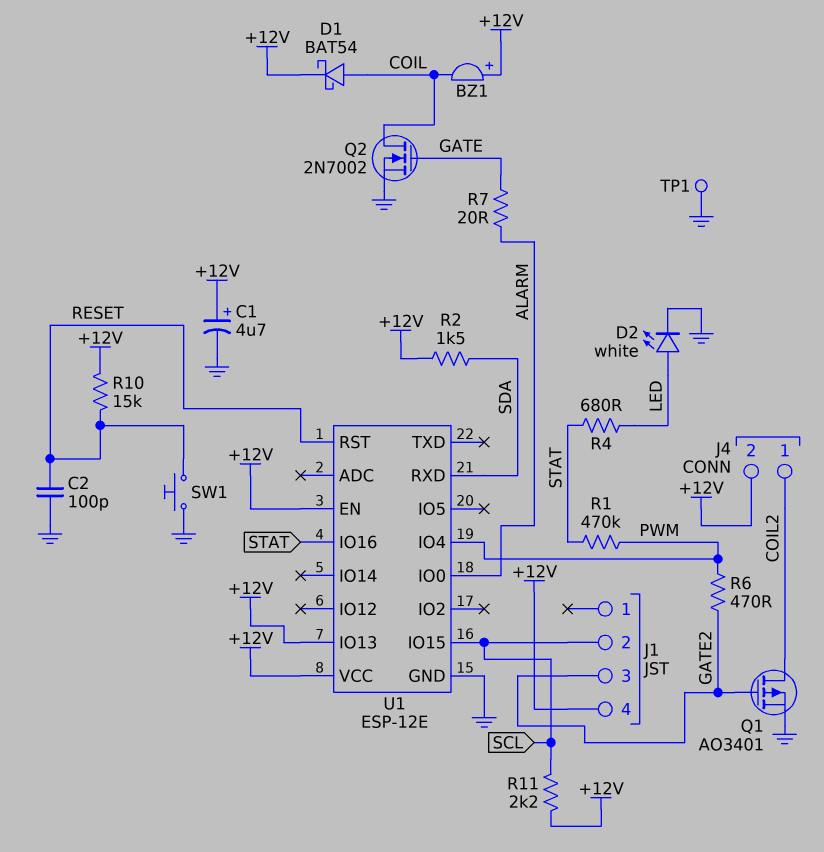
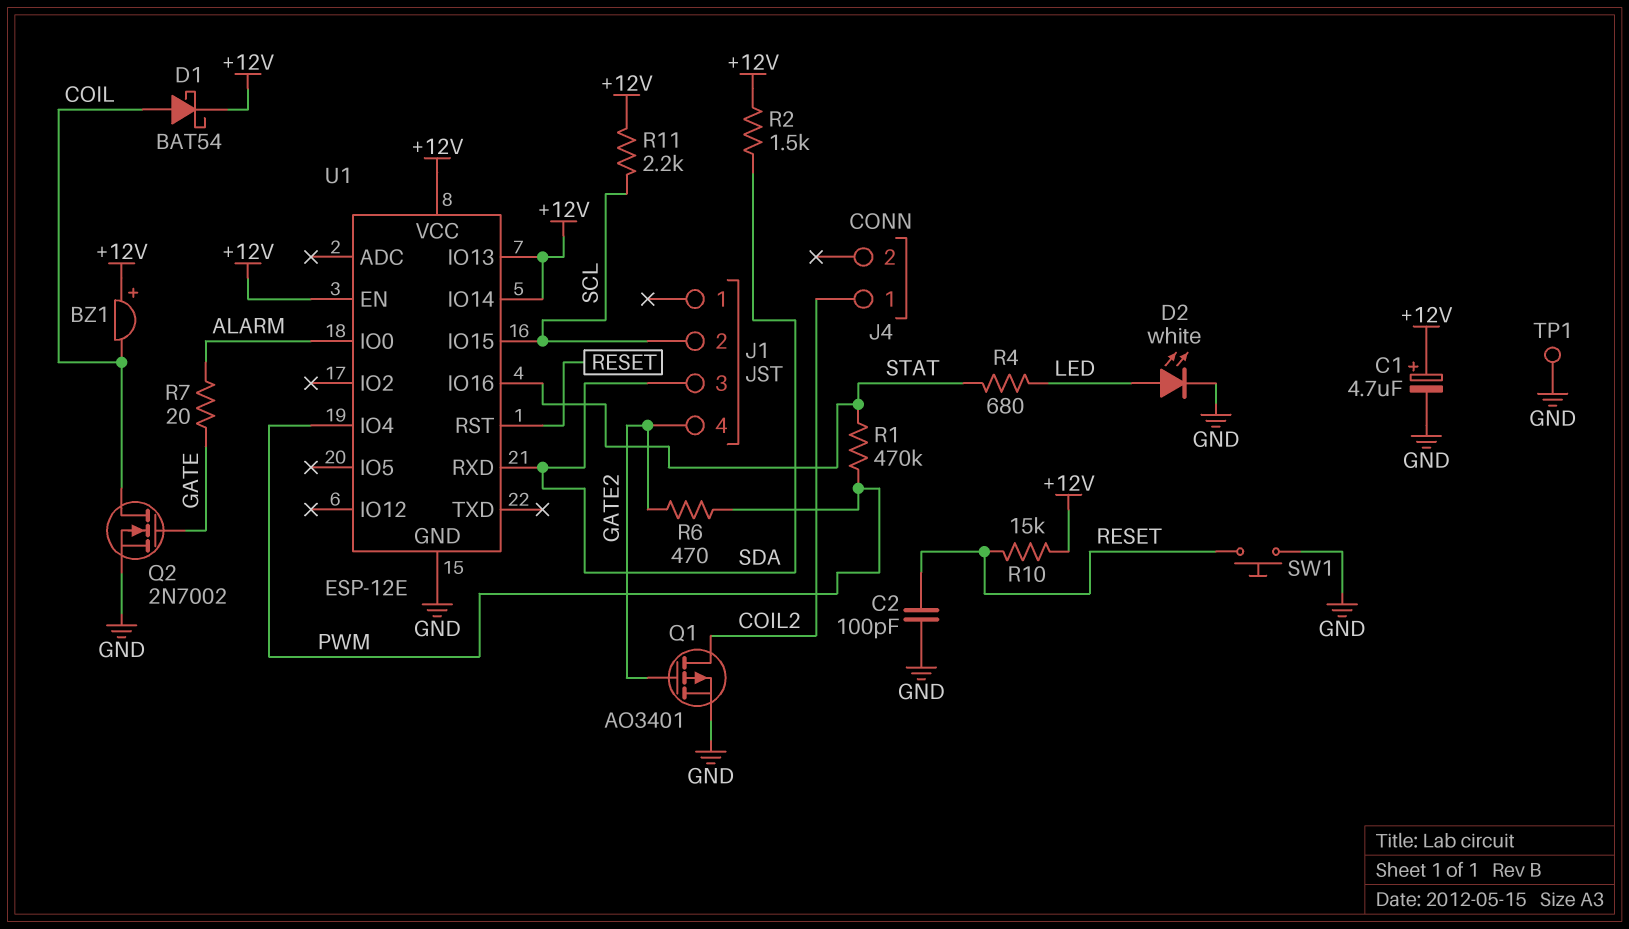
J1 pin 3: GATE2 -> SDA
J1 pin 4: +12V -> GATE2
J4 pin 2: +12V -> none
U1 pin IO14: none -> +12V

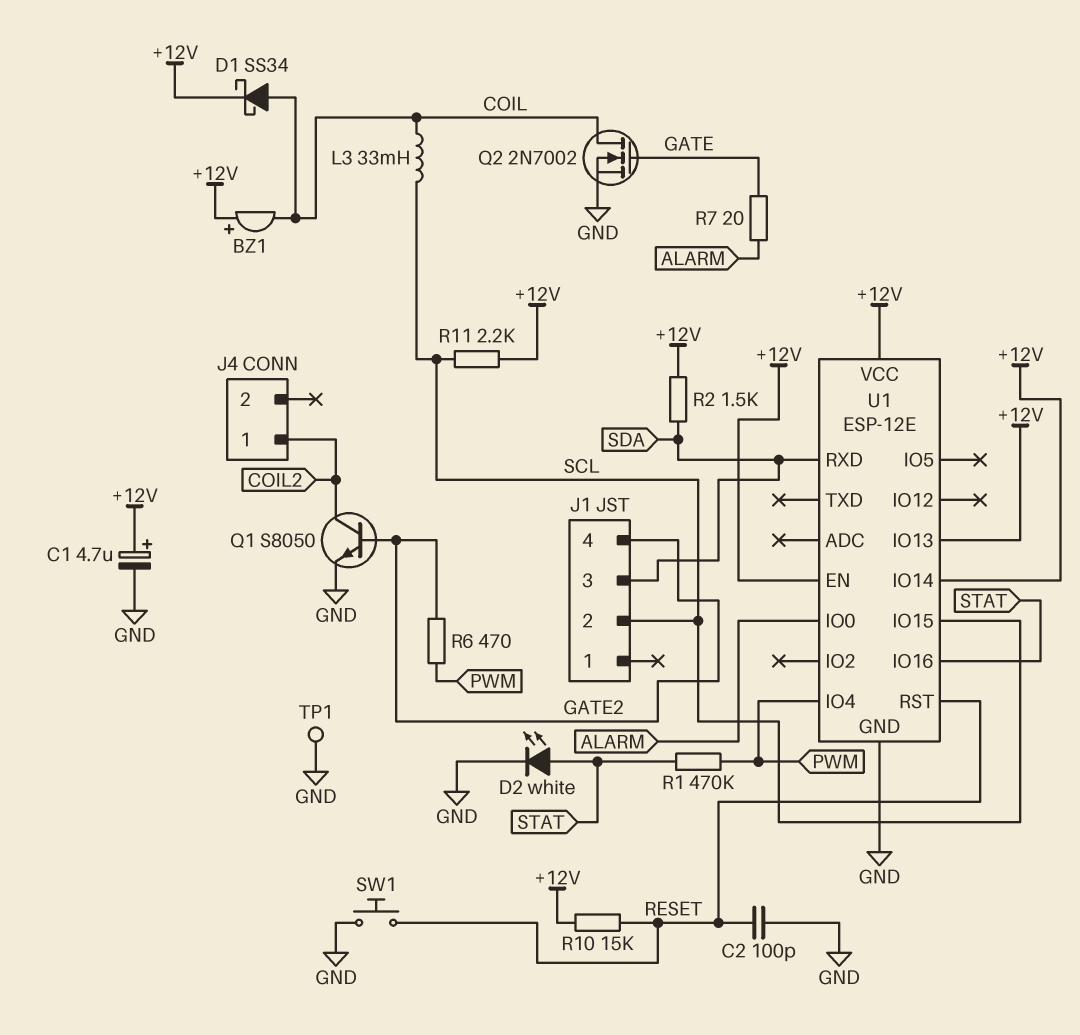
D1: schottky BAT54 (A COIL, K +12V) -> schottky SS34 (A COIL, K +12V)
D2: LED white (A LED, K GND) -> LED white (A STAT, K GND)
L3: none -> 33mH (COIL, SCL)
Q1: PMOS AO3401 (G GATE2, D COIL2, S GND) -> NPN S8050 (B GATE2, C COIL2, E GND)
R4: 680 (LED, STAT) -> none

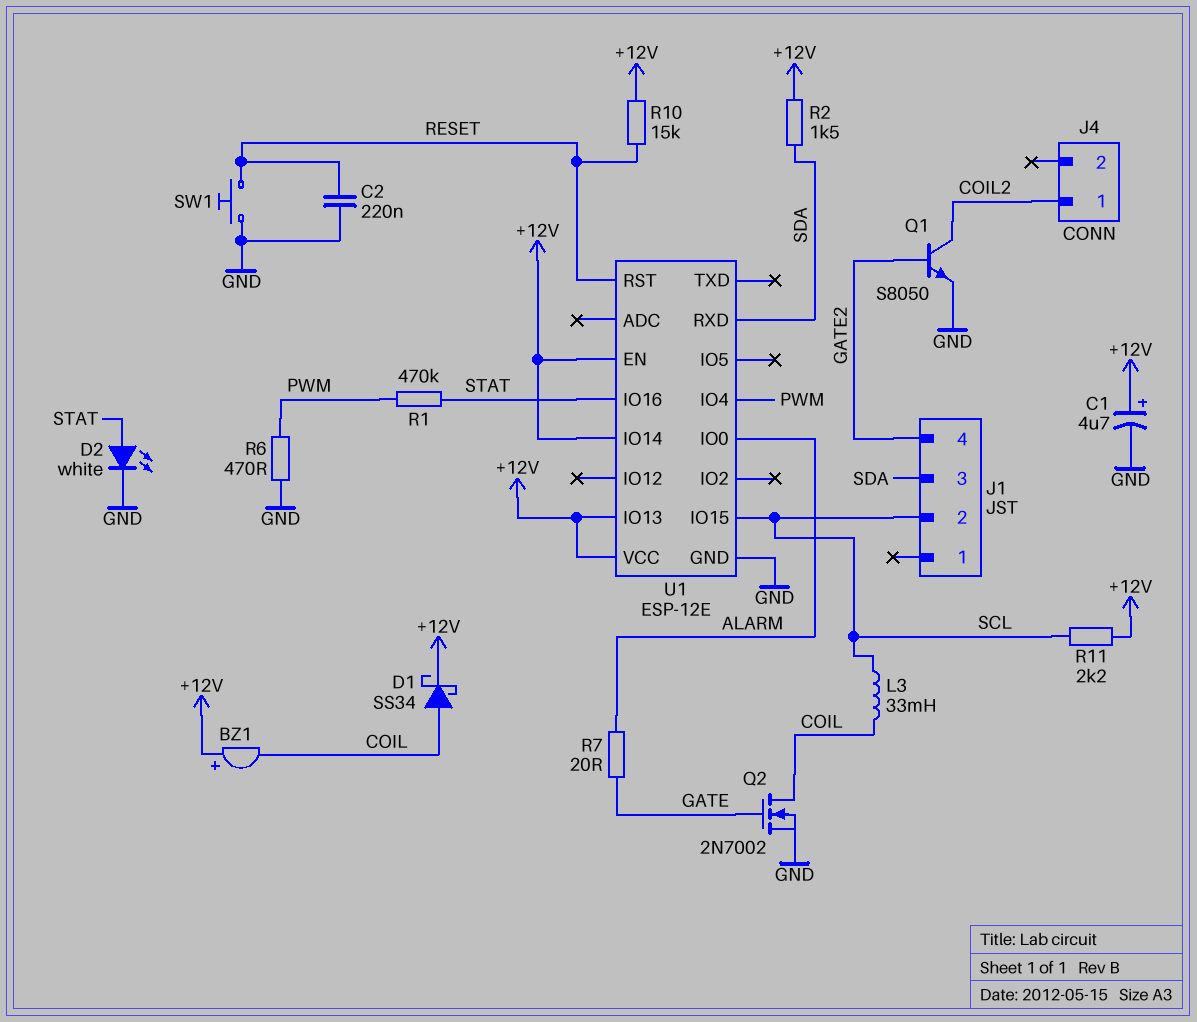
C2: 100pF (GND, RESET) -> 220nF (GND, RESET)
R6: 470 (GATE2, PWM) -> 470 (GND, PWM)
TP1: test point (GND) -> none

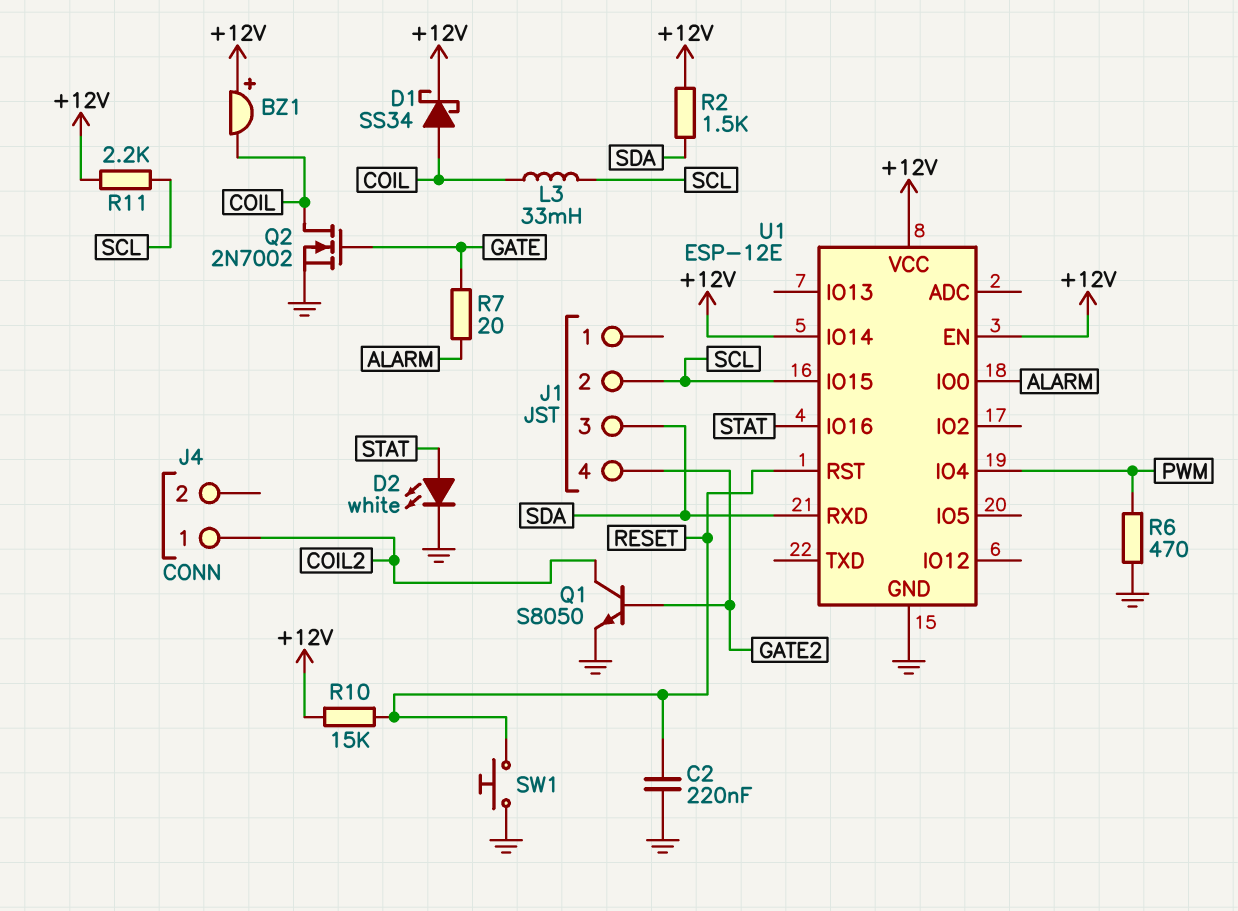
C1: 4.7uF (plus +12V, minus GND) -> none
R1: 470k (PWM, STAT) -> none
U1 pin IO13: +12V -> none

